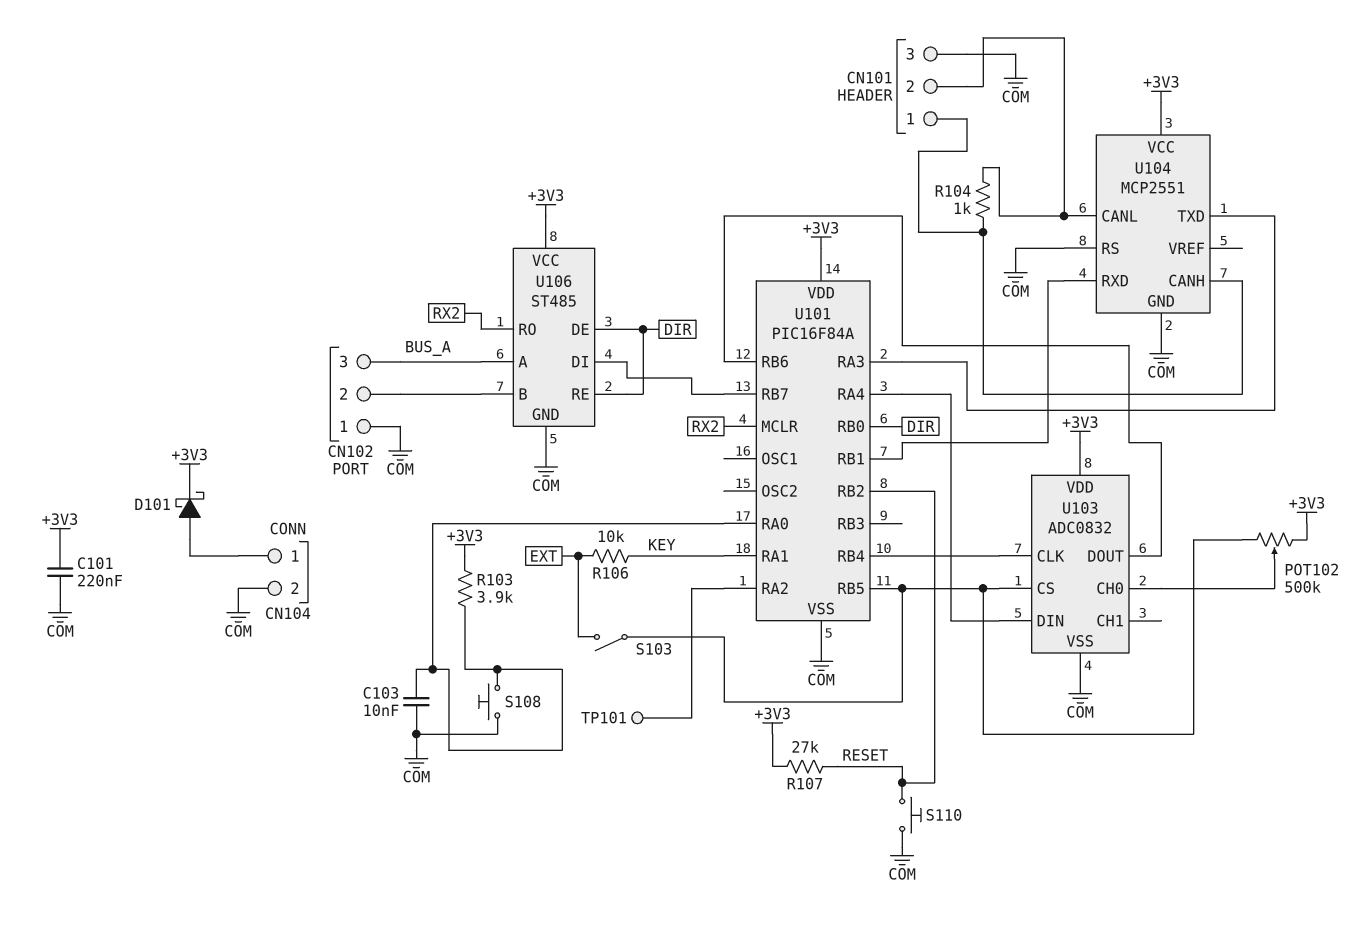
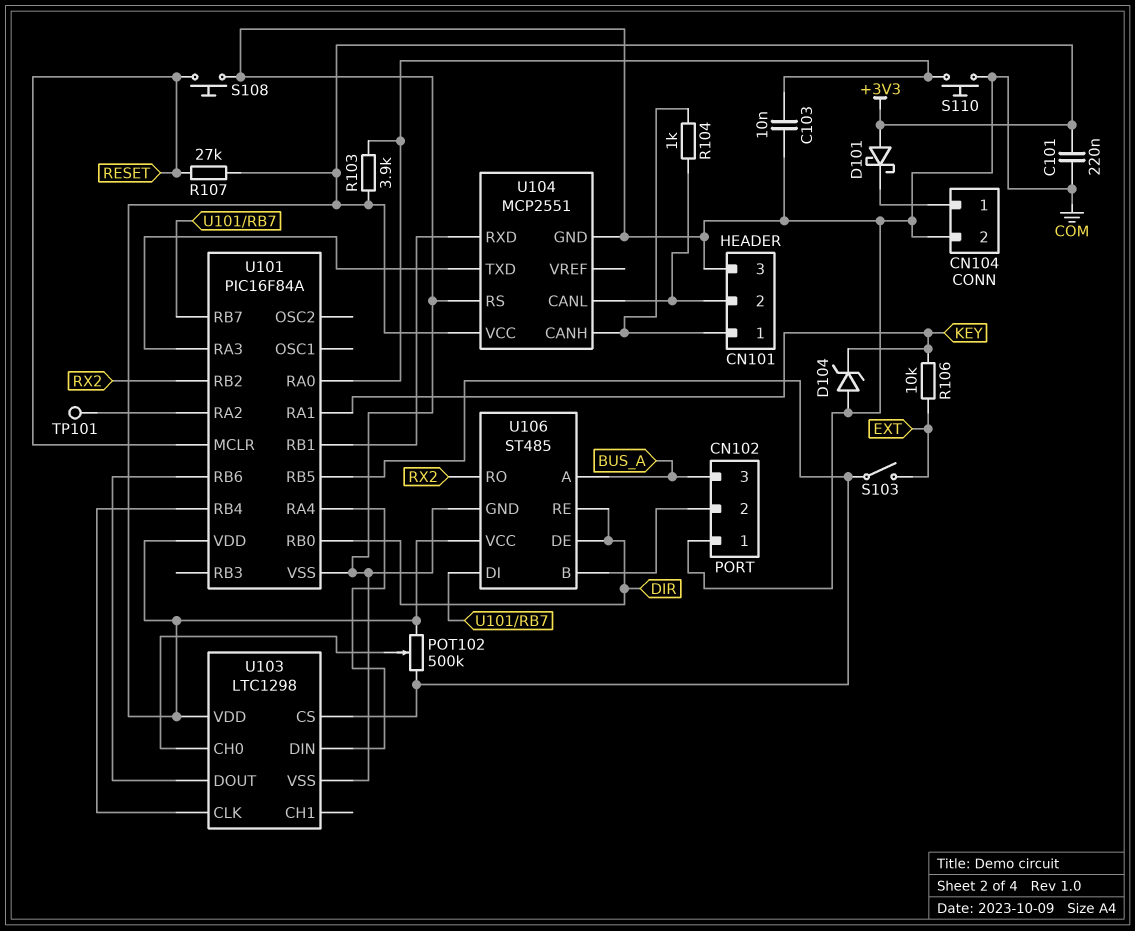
D101: schottky (A CN104/1, K +3V3) -> schottky (A +3V3, K CN104/1)
D104: none -> zener (A COM, K KEY)
S108: button (COM, U101/RA0) -> button (COM, RESET)
S110: button (COM, RESET) -> button (COM, U101/RA0)
U101 pin MCLR: RX2 -> RESET
U101 pin RB2: RESET -> RX2
U103: ADC0832 -> LTC1298

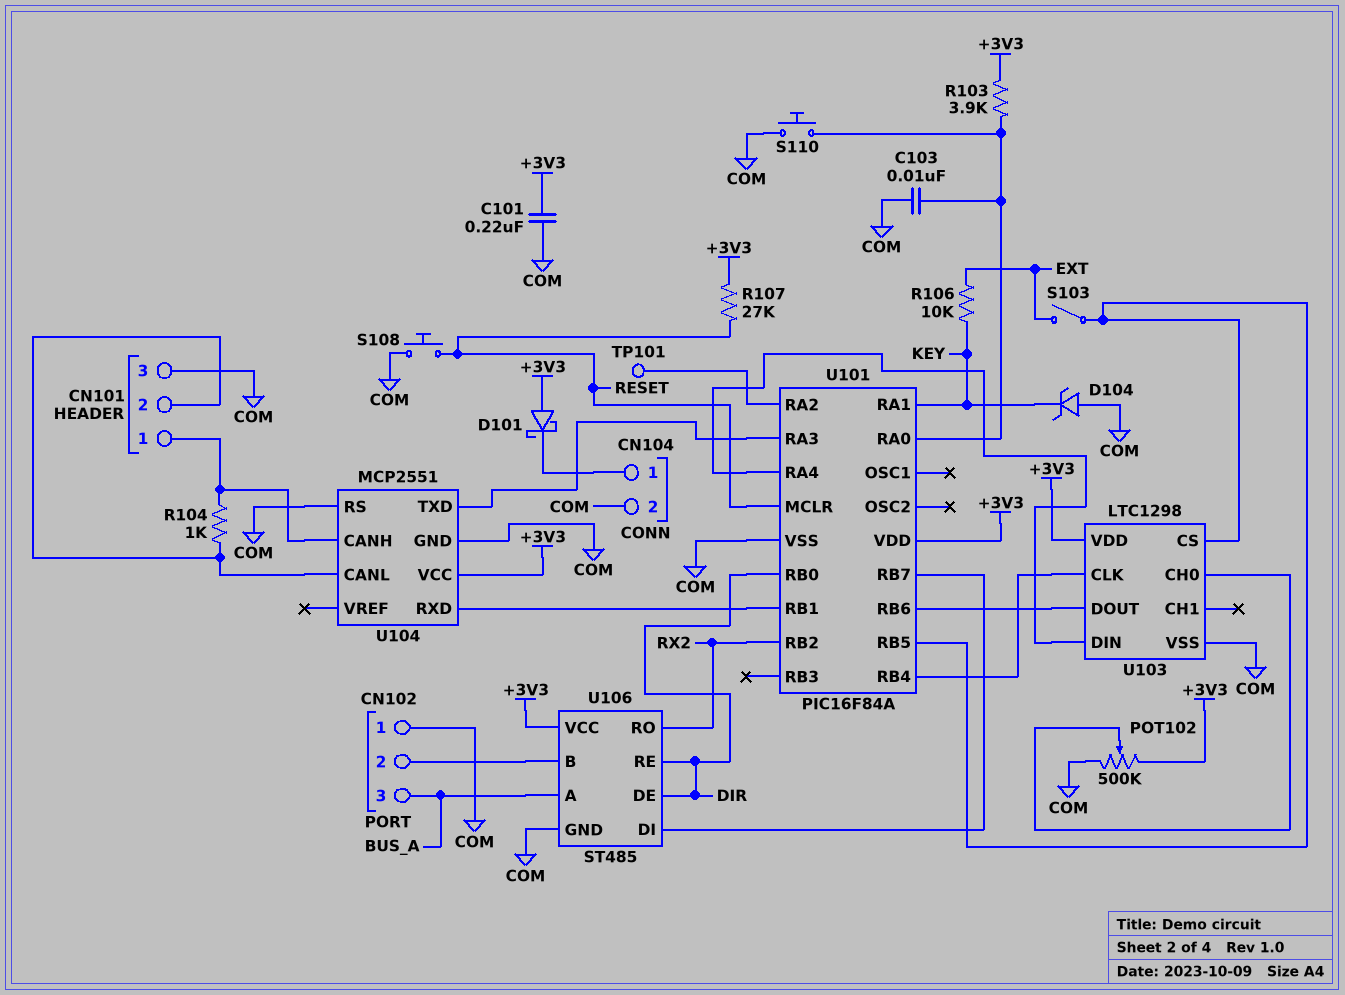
POT102: 500k (+3V3, U101/RB5, wiper U103/CH0) -> 500k (+3V3, COM, wiper U103/CH0)

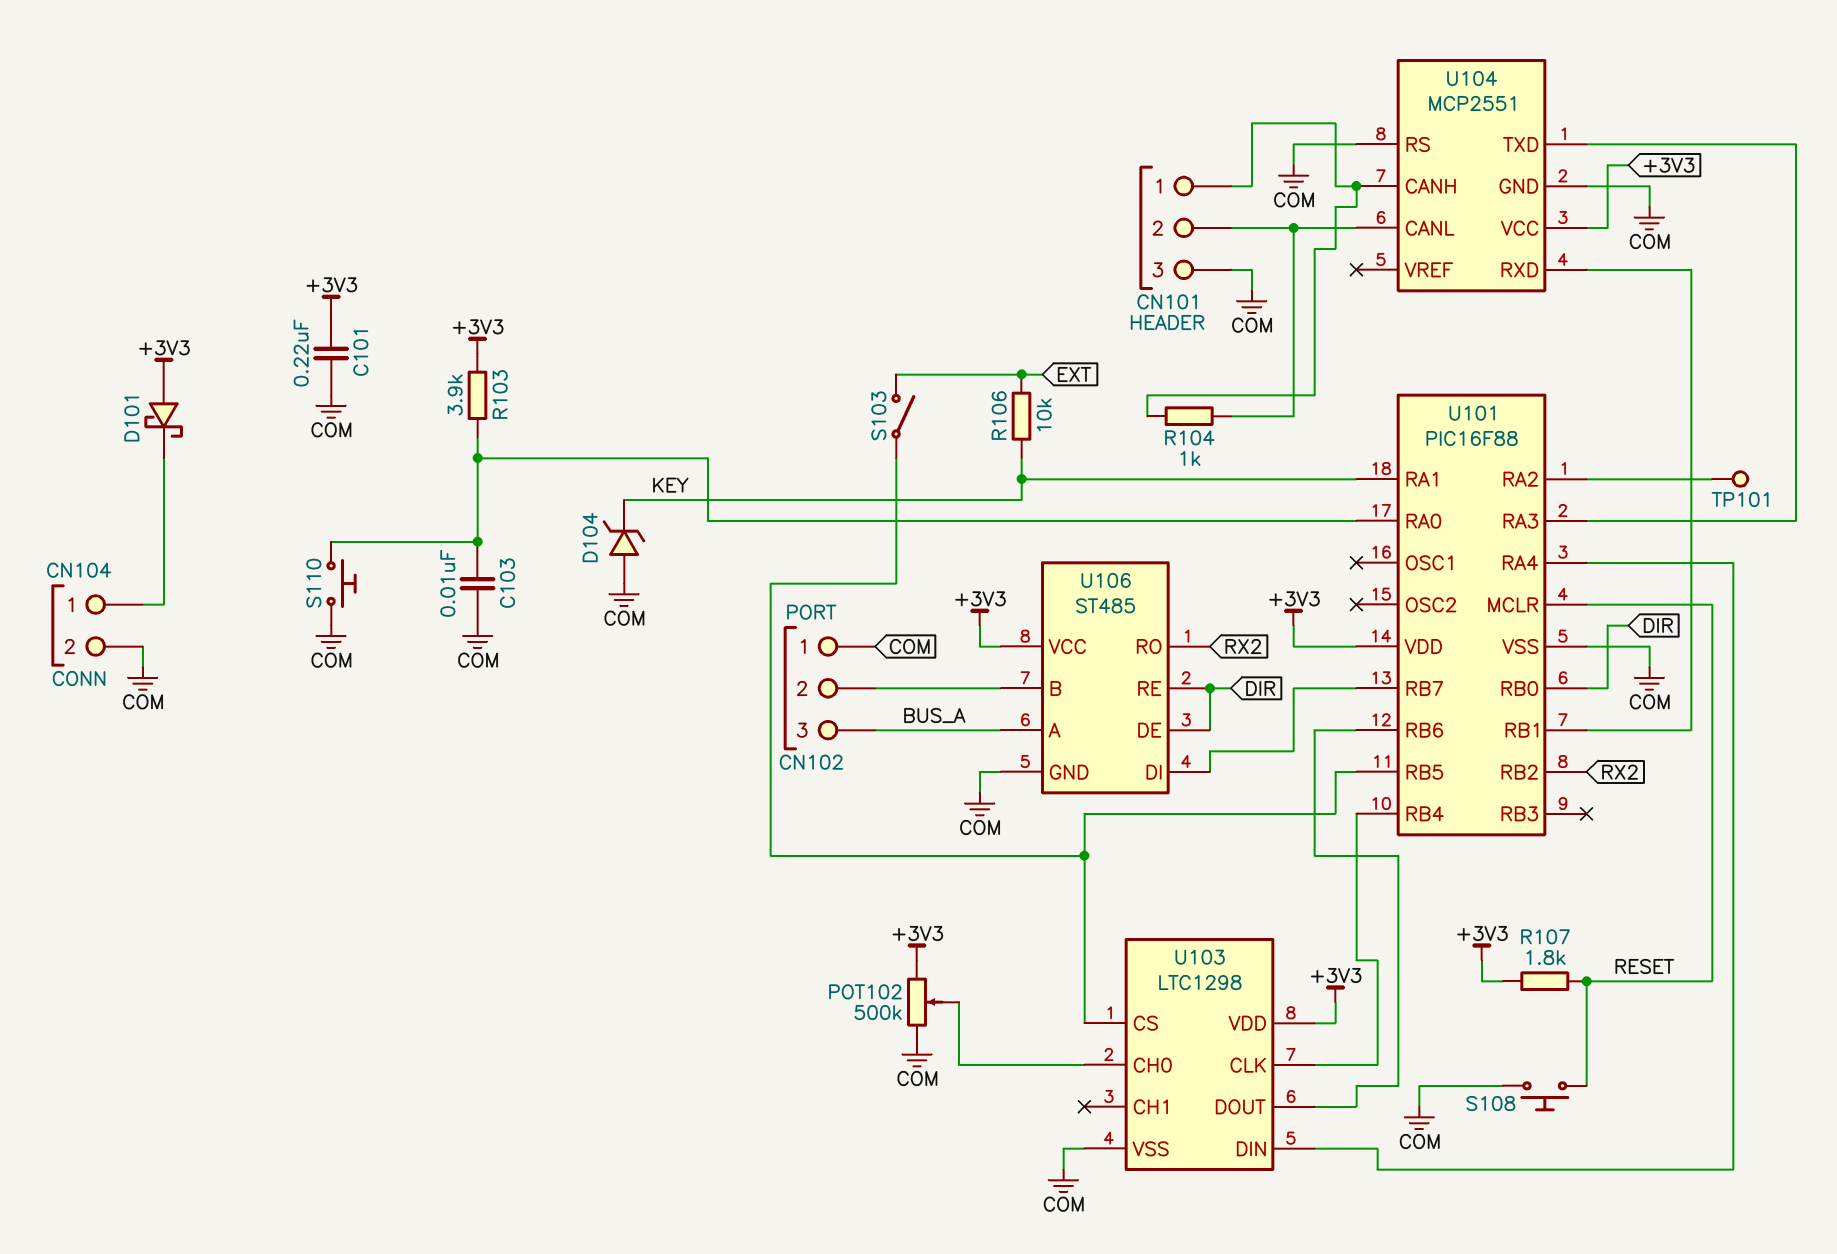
R107: 27k (+3V3, RESET) -> 1.8k (+3V3, RESET)
U101: PIC16F84A -> PIC16F88

